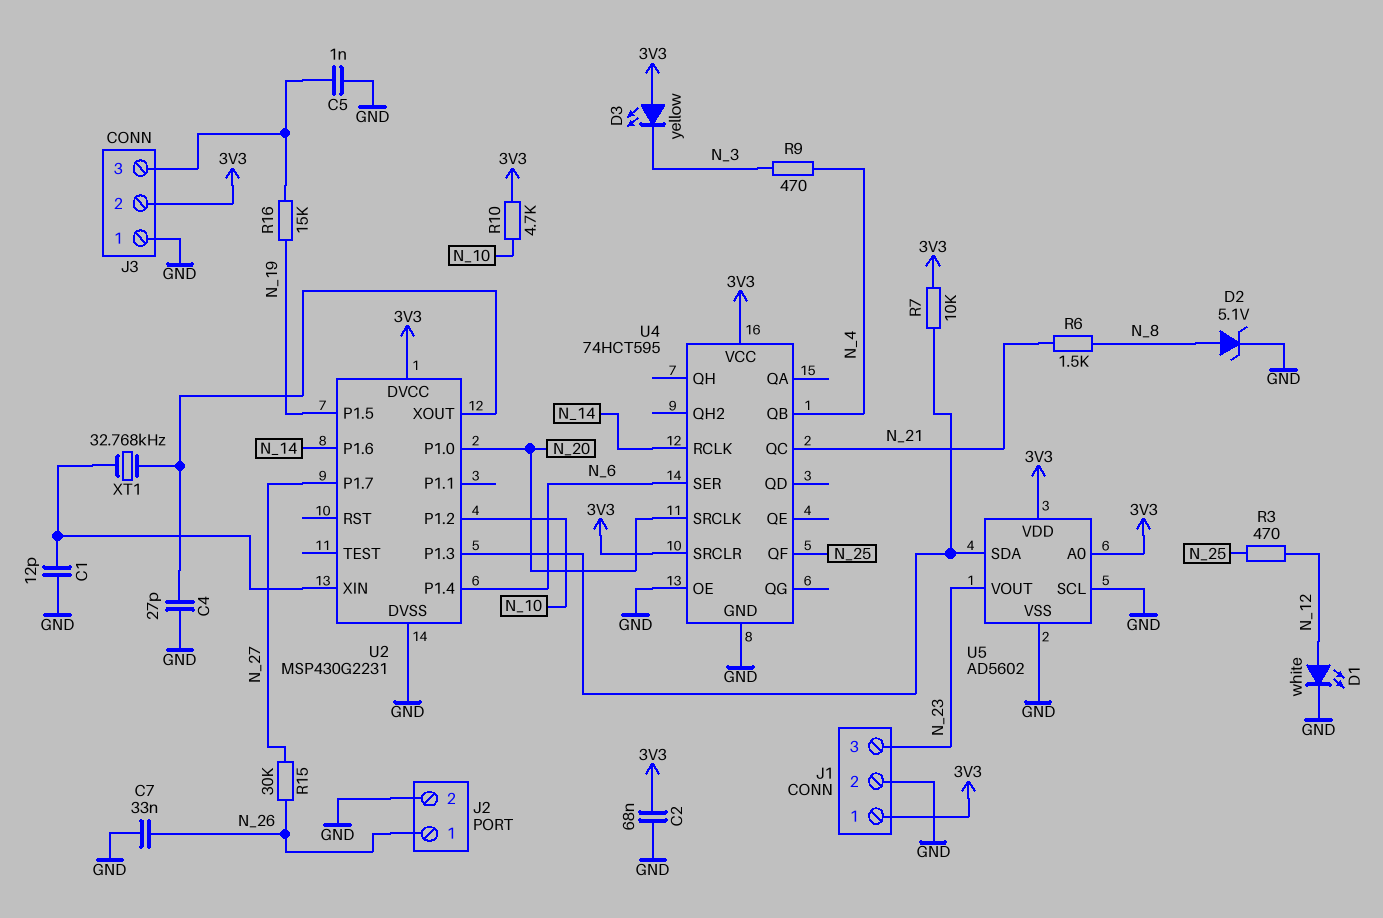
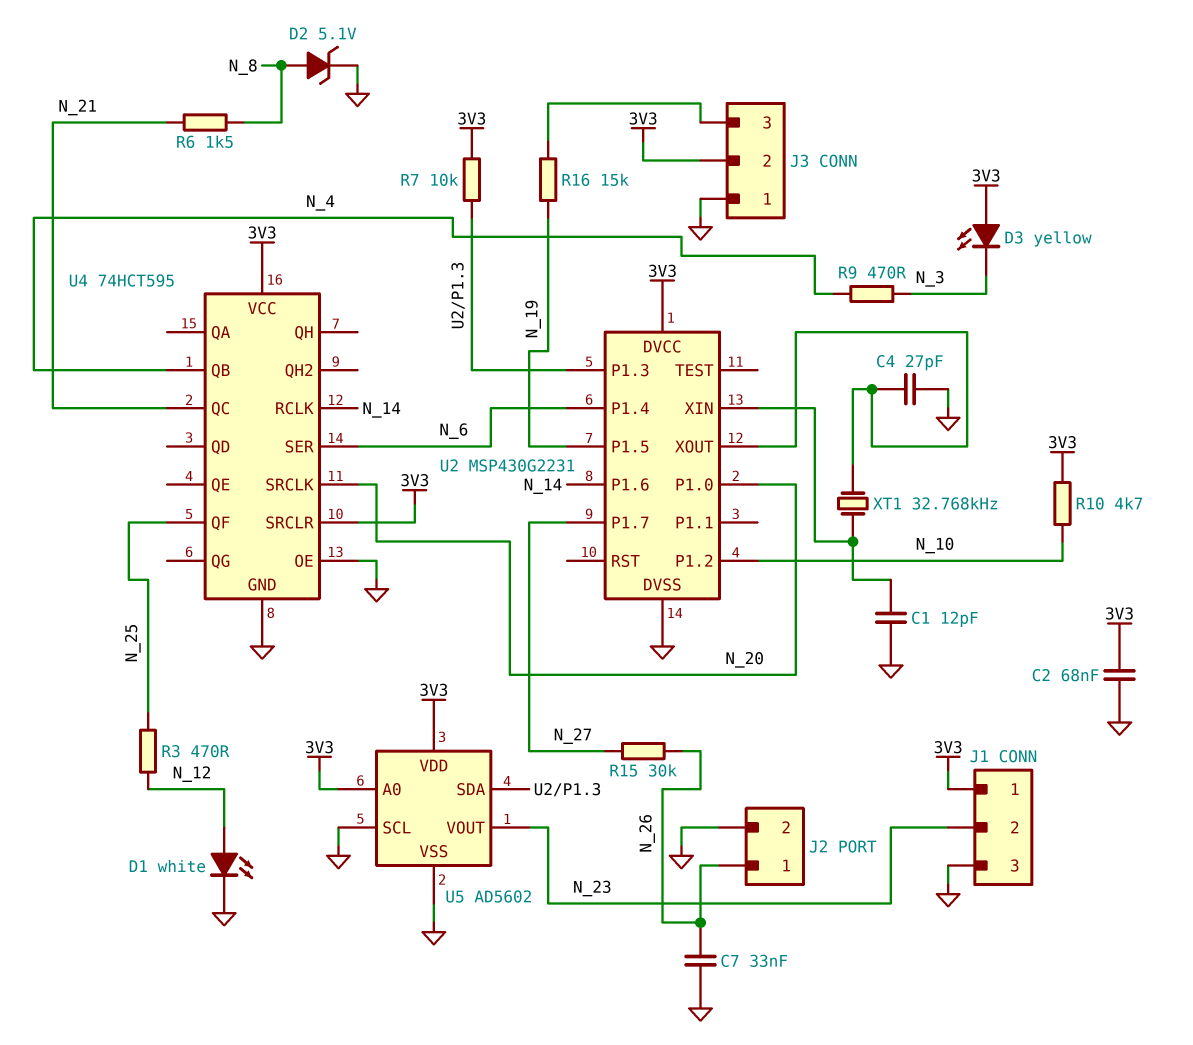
C5: 1nF (GND, J3/3) -> none
J1 pin 2: GND -> N_23
J1 pin 3: N_23 -> GND

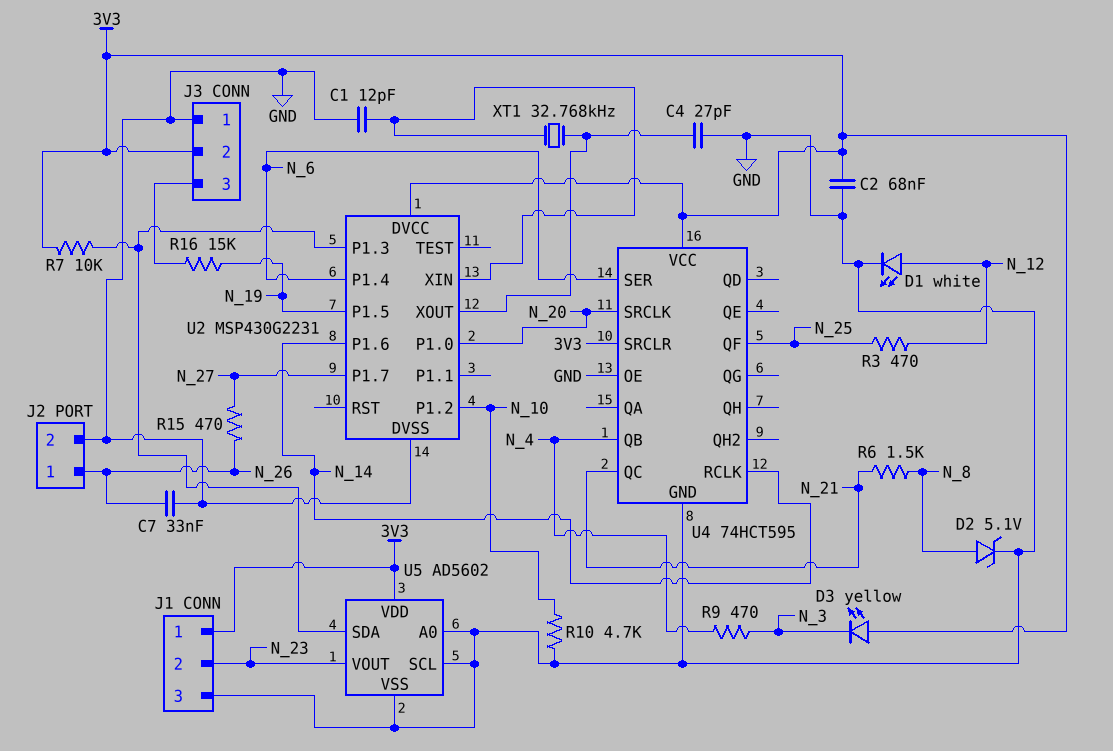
R10: 4.7k (3V3, N_10) -> 4.7k (GND, N_10)
R15: 30k (N_26, N_27) -> 470 (N_26, N_27)
U5 pin A0: 3V3 -> GND

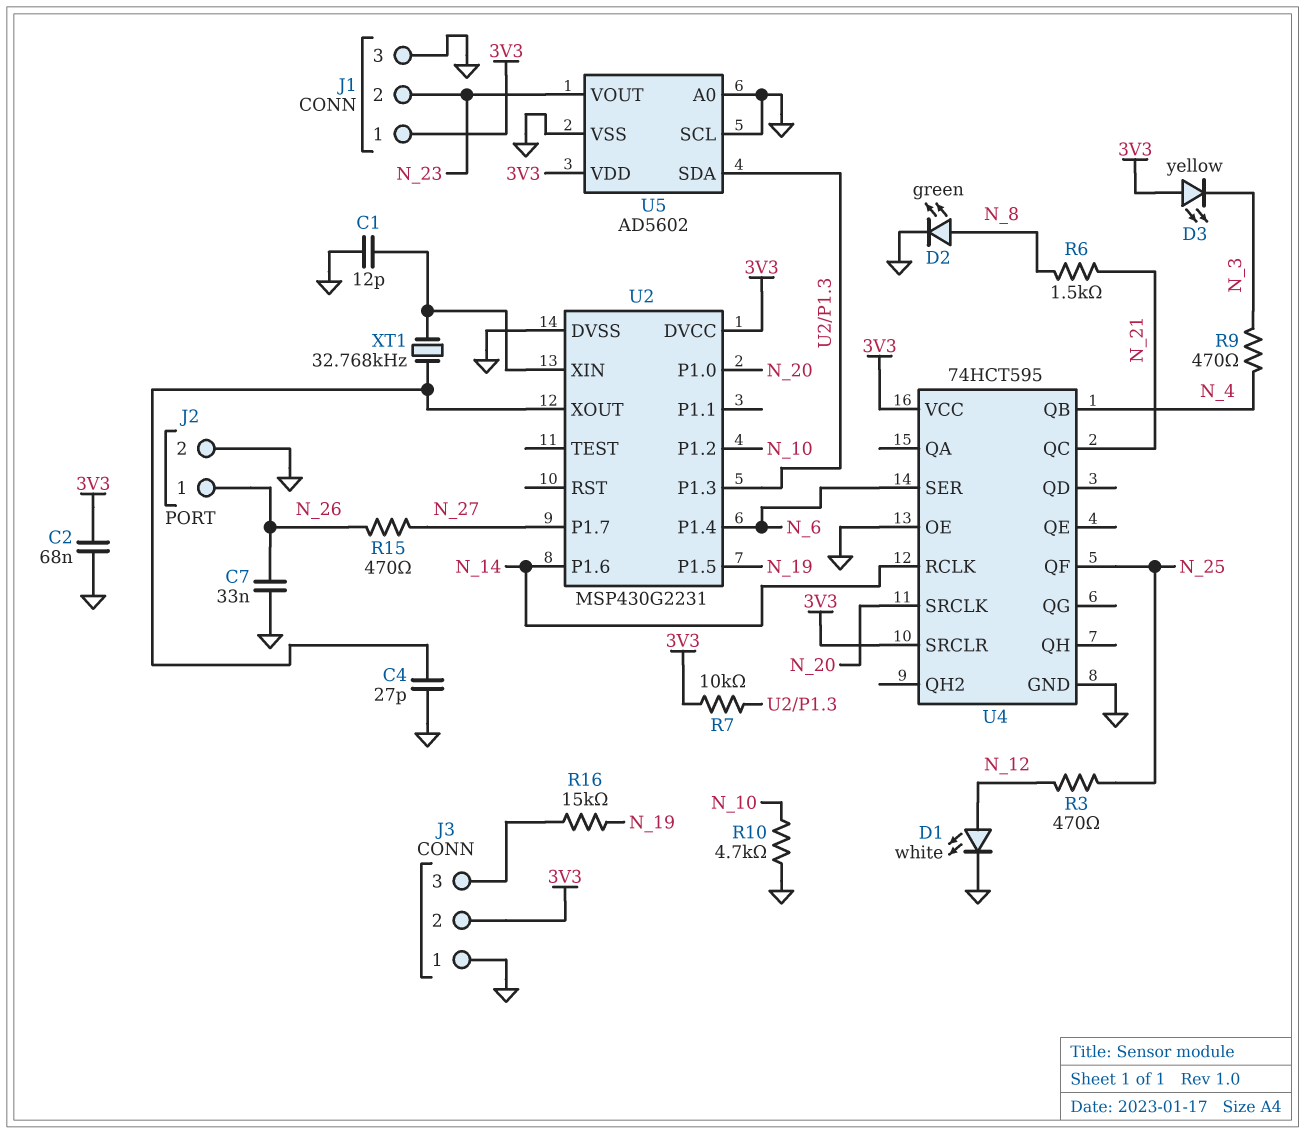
D2: zener 5.1V (A N_8, K GND) -> LED green (A N_8, K GND)

